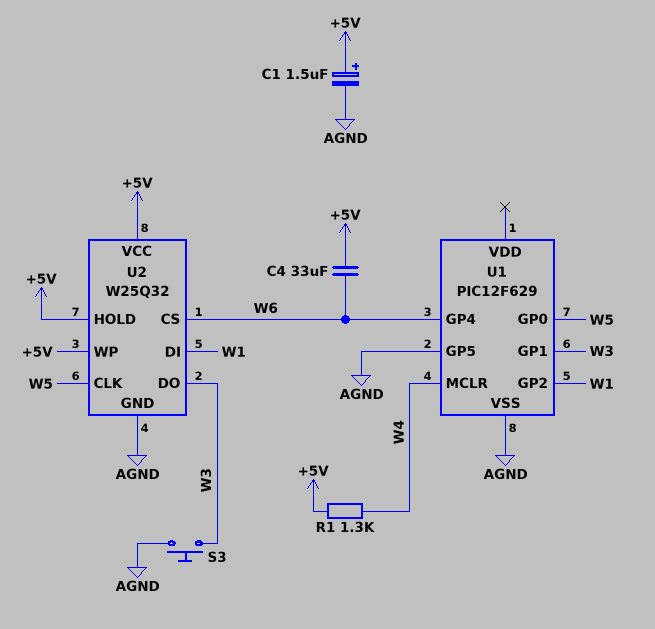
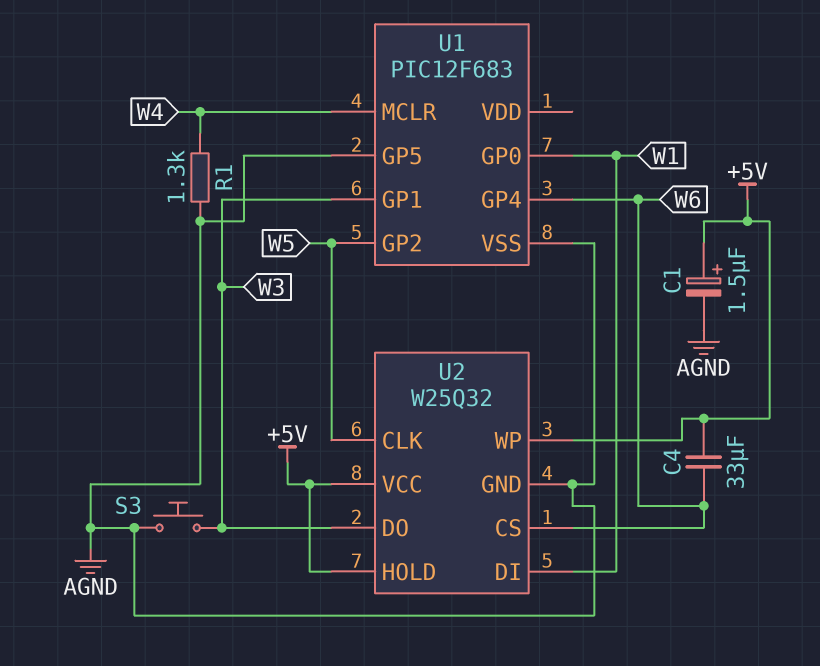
R1: 1.3k (+5V, W4) -> 1.3k (AGND, W4)
U1: PIC12F629 -> PIC12F683
U1 pin GP0: W5 -> W1
U1 pin GP2: W1 -> W5

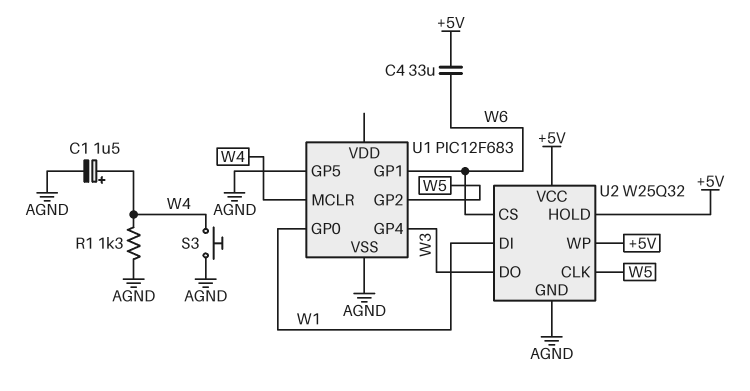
C1: 1.5uF (plus +5V, minus AGND) -> 1.5uF (plus W4, minus AGND)
S3: button (AGND, W3) -> button (AGND, W4)
U1 pin GP1: W3 -> W6
U1 pin GP4: W6 -> W3

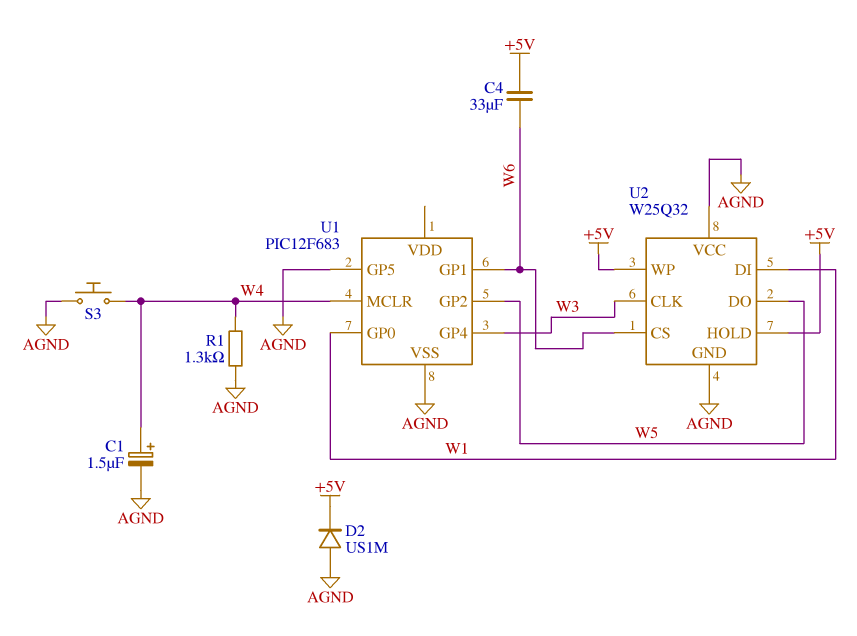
D2: none -> diode US1M (A AGND, K +5V)
U2 pin CLK: W5 -> W3
U2 pin DO: W3 -> W5
U2 pin VCC: +5V -> AGND

